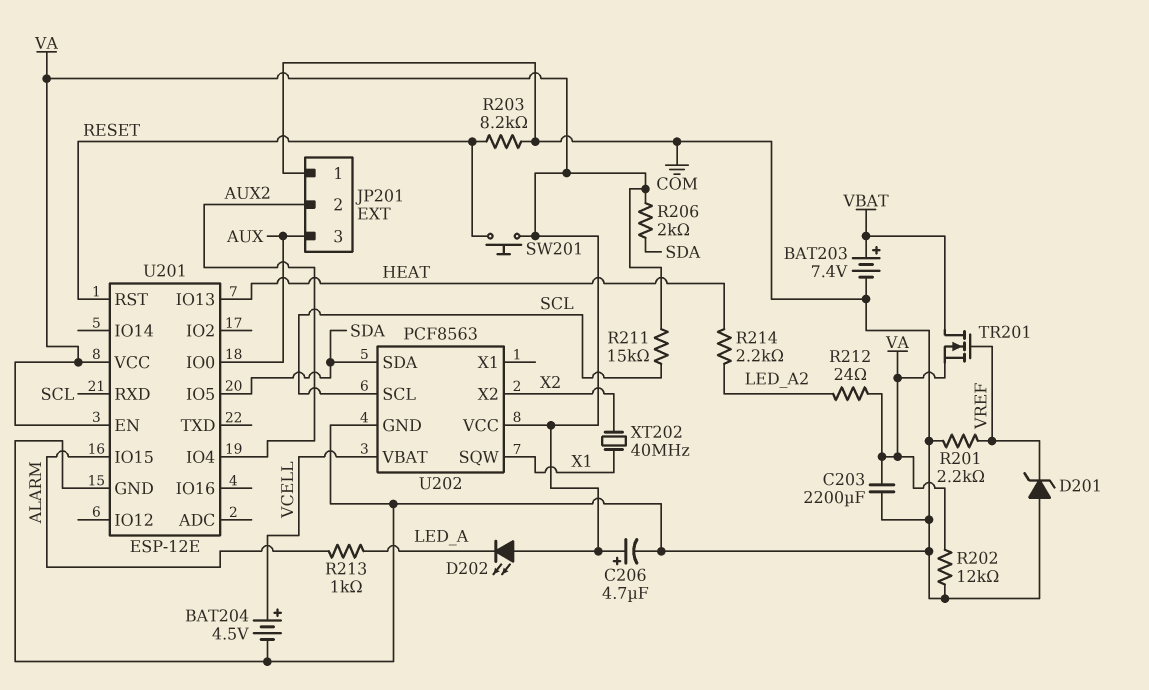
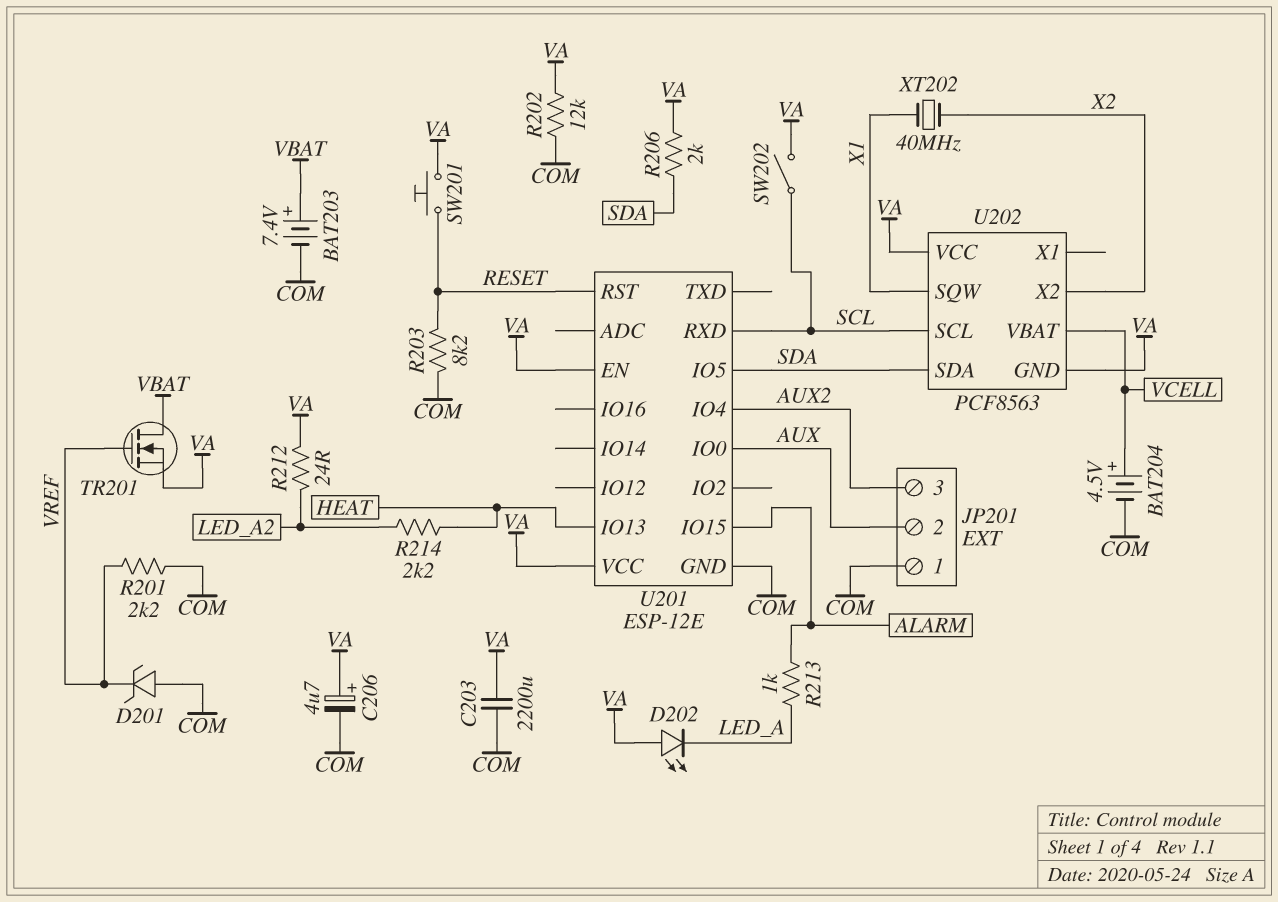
JP201 pin 2: AUX2 -> AUX
JP201 pin 3: AUX -> AUX2
R211: 15k (SCL, VA) -> none
SW202: none -> switch (SCL, VA)
U202 pin GND: COM -> VA

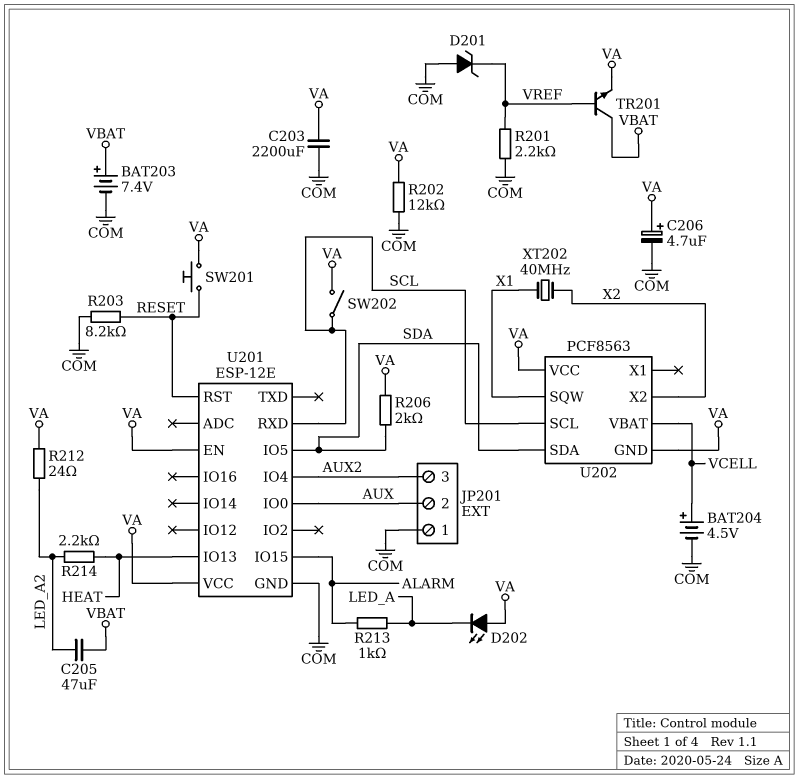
C205: none -> 47uF (LED_A2, VBAT)
TR201: NMOS (G VREF, D VBAT, S VA) -> NPN (B VREF, C VBAT, E VA)

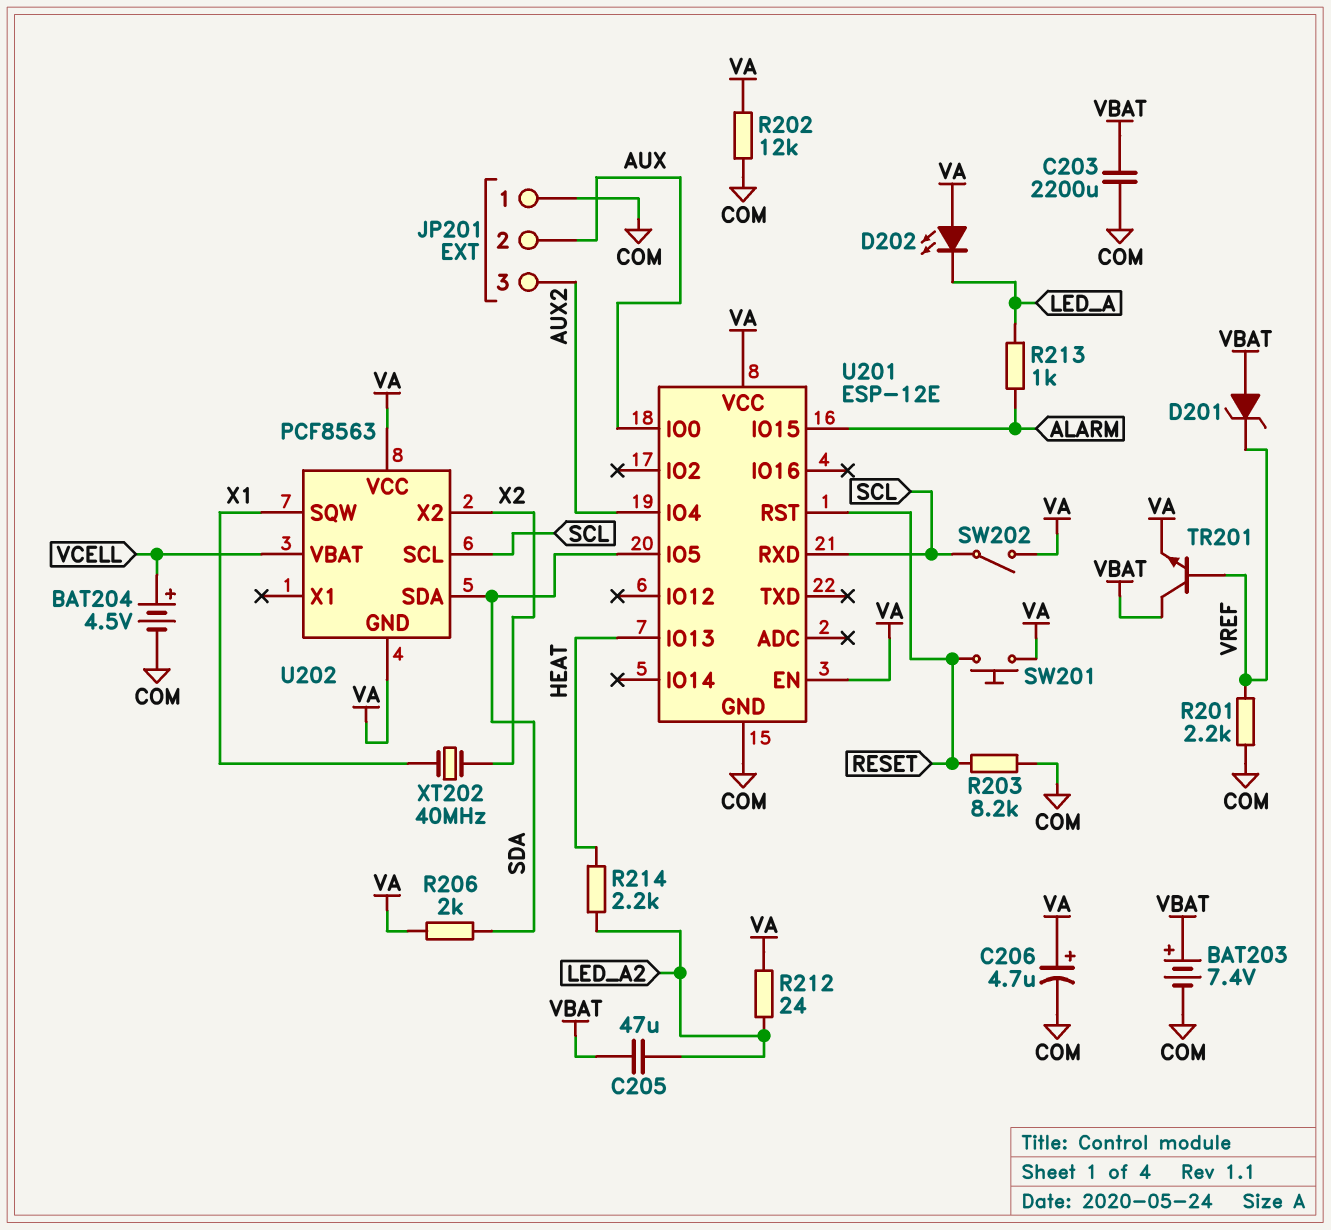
C203: 2200uF (COM, VA) -> 2200uF (COM, VBAT)
D201: zener (A COM, K VREF) -> zener (A VBAT, K VREF)

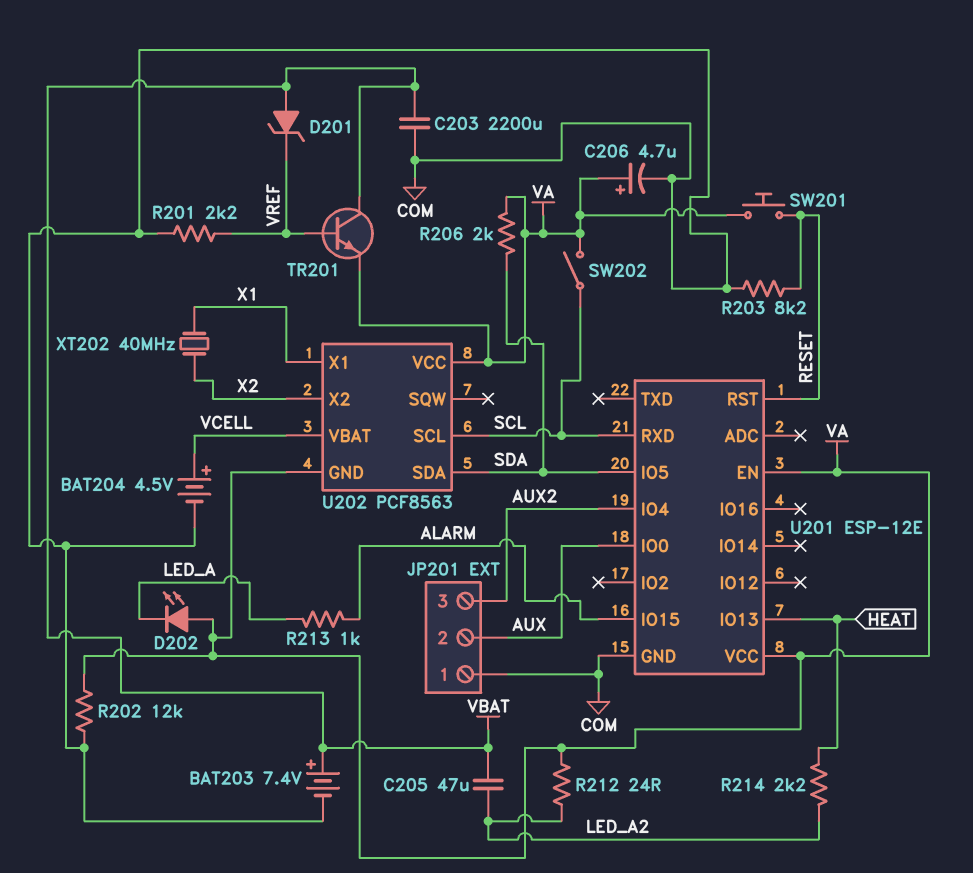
U202 pin SQW: X1 -> none
U202 pin X1: none -> X1

